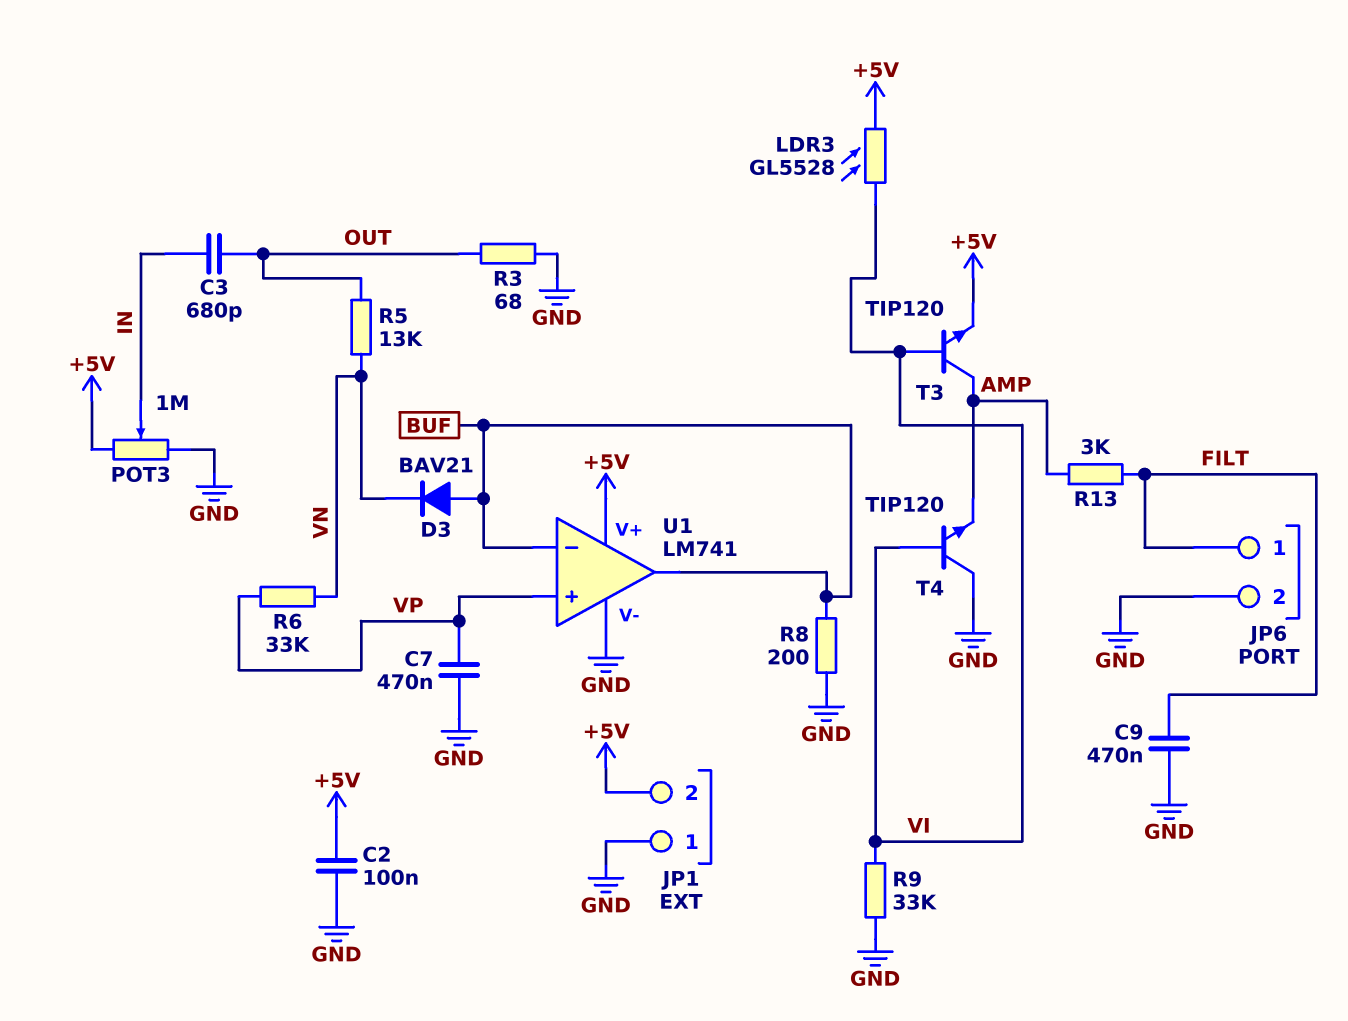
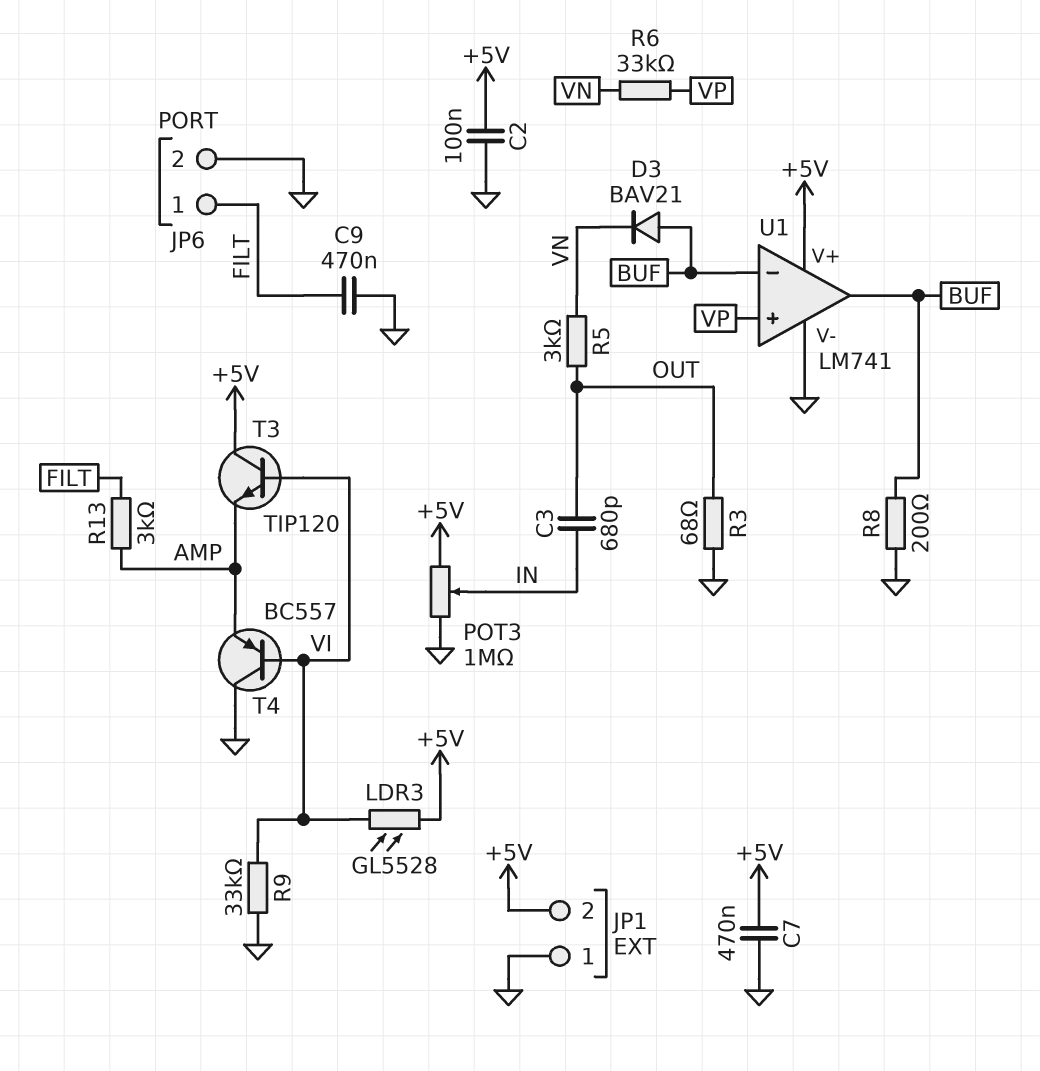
C7: 470nF (GND, VP) -> 470nF (+5V, GND)
R5: 13k (OUT, VN) -> 3k (OUT, VN)
T3: NPN TIP120 (B VI, C AMP, E +5V) -> NPN TIP120 (B VI, C +5V, E AMP)
T4: NPN TIP120 (B VI, C GND, E AMP) -> PNP BC557 (B VI, C GND, E AMP)

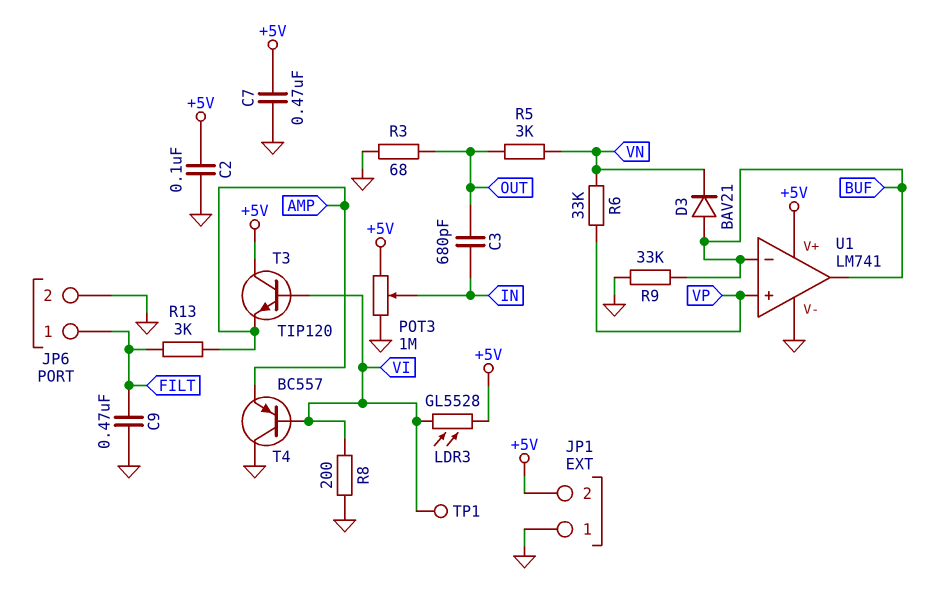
R8: 200 (BUF, GND) -> 200 (GND, VI)
R9: 33k (GND, VI) -> 33k (BUF, GND)
TP1: none -> test point (VI)

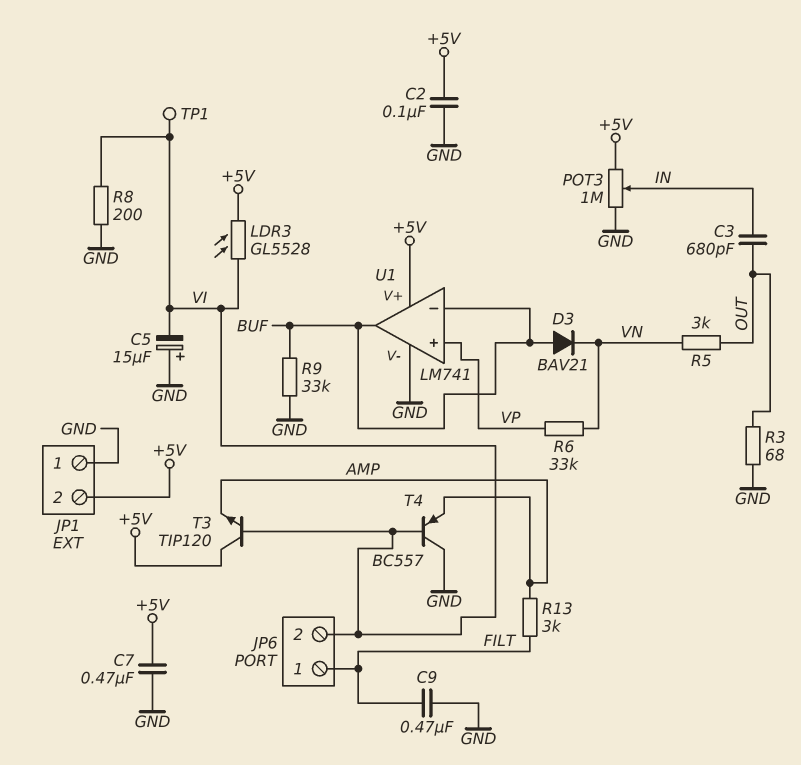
C5: none -> 15uF (plus GND, minus VI)
JP6 pin 2: GND -> VI

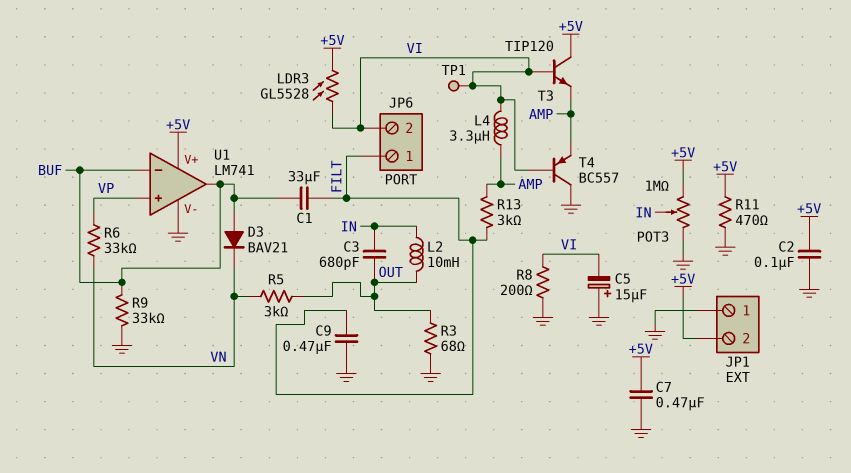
C1: none -> 33uF (BUF, FILT)
L2: none -> 10mH (IN, OUT)
L4: none -> 3.3uH (AMP, VI)
R11: none -> 470 (+5V, GND)

